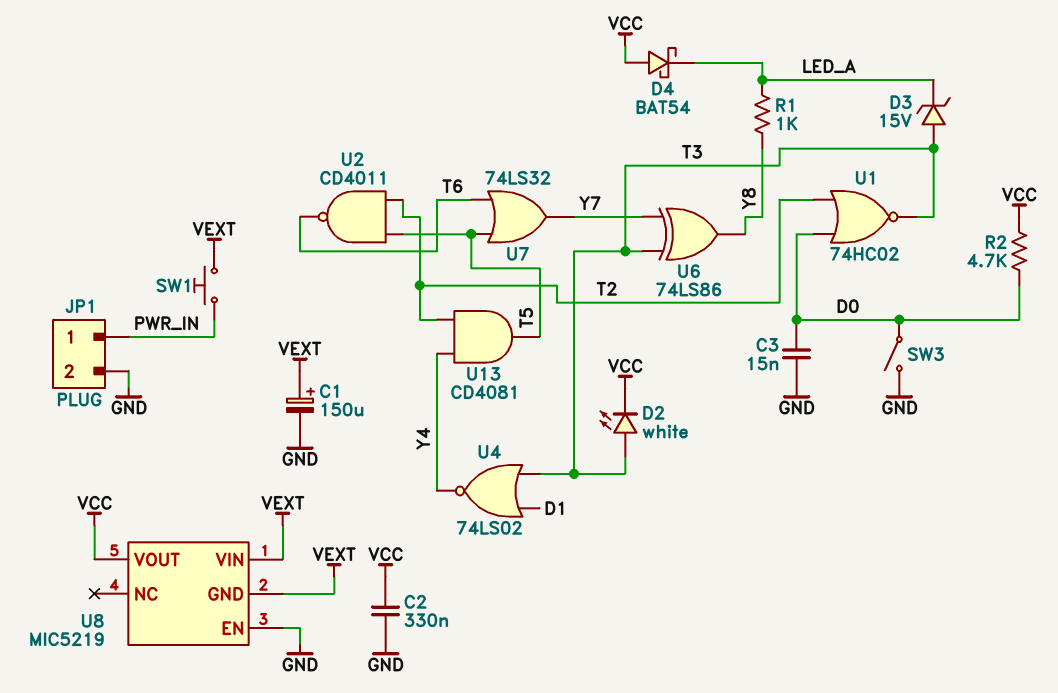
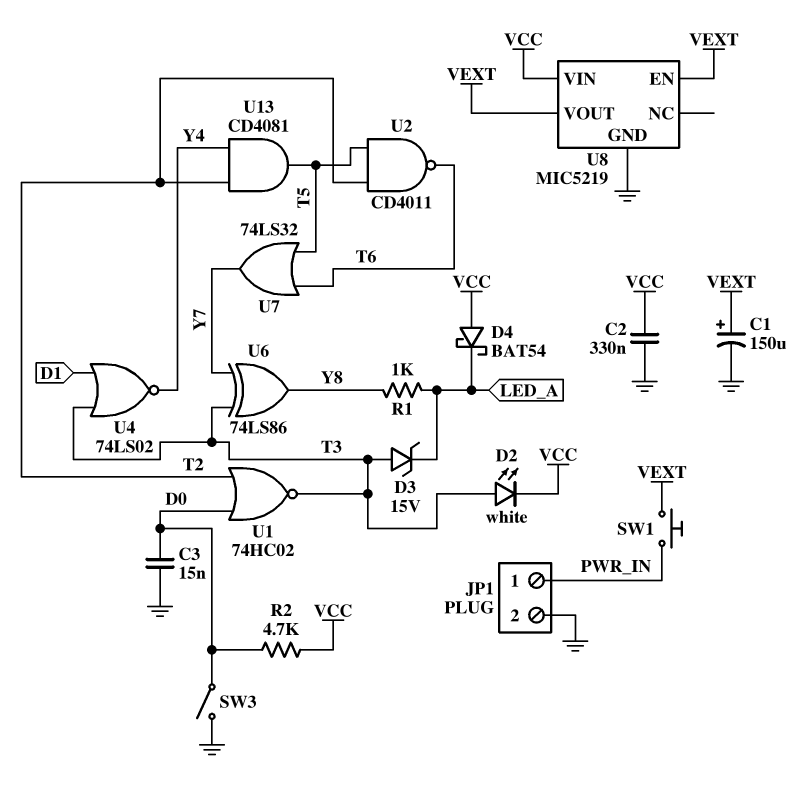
U8 pin EN: GND -> VEXT
U8 pin GND: VEXT -> GND
U8 pin VIN: VEXT -> VCC
U8 pin VOUT: VCC -> VEXT

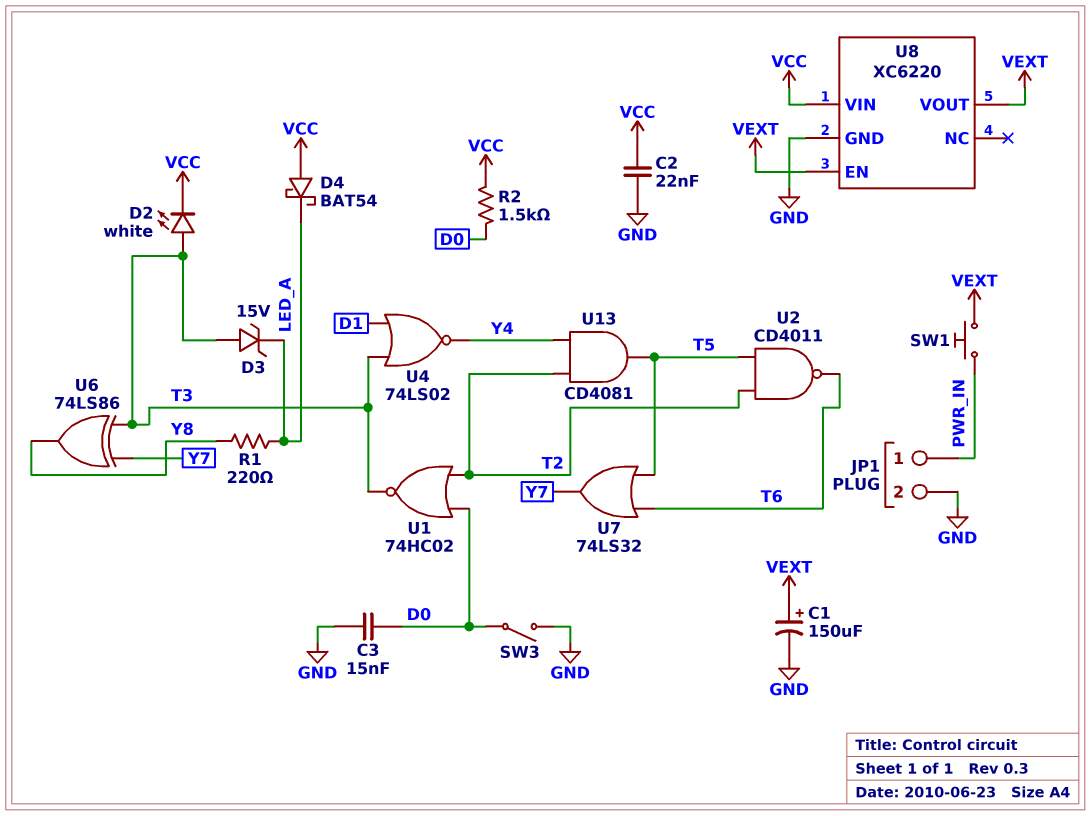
C2: 330nF (GND, VCC) -> 22nF (GND, VCC)
R1: 1k (LED_A, Y8) -> 220 (LED_A, Y8)
R2: 4.7k (D0, VCC) -> 1.5k (D0, VCC)
U8: MIC5219 -> XC6220

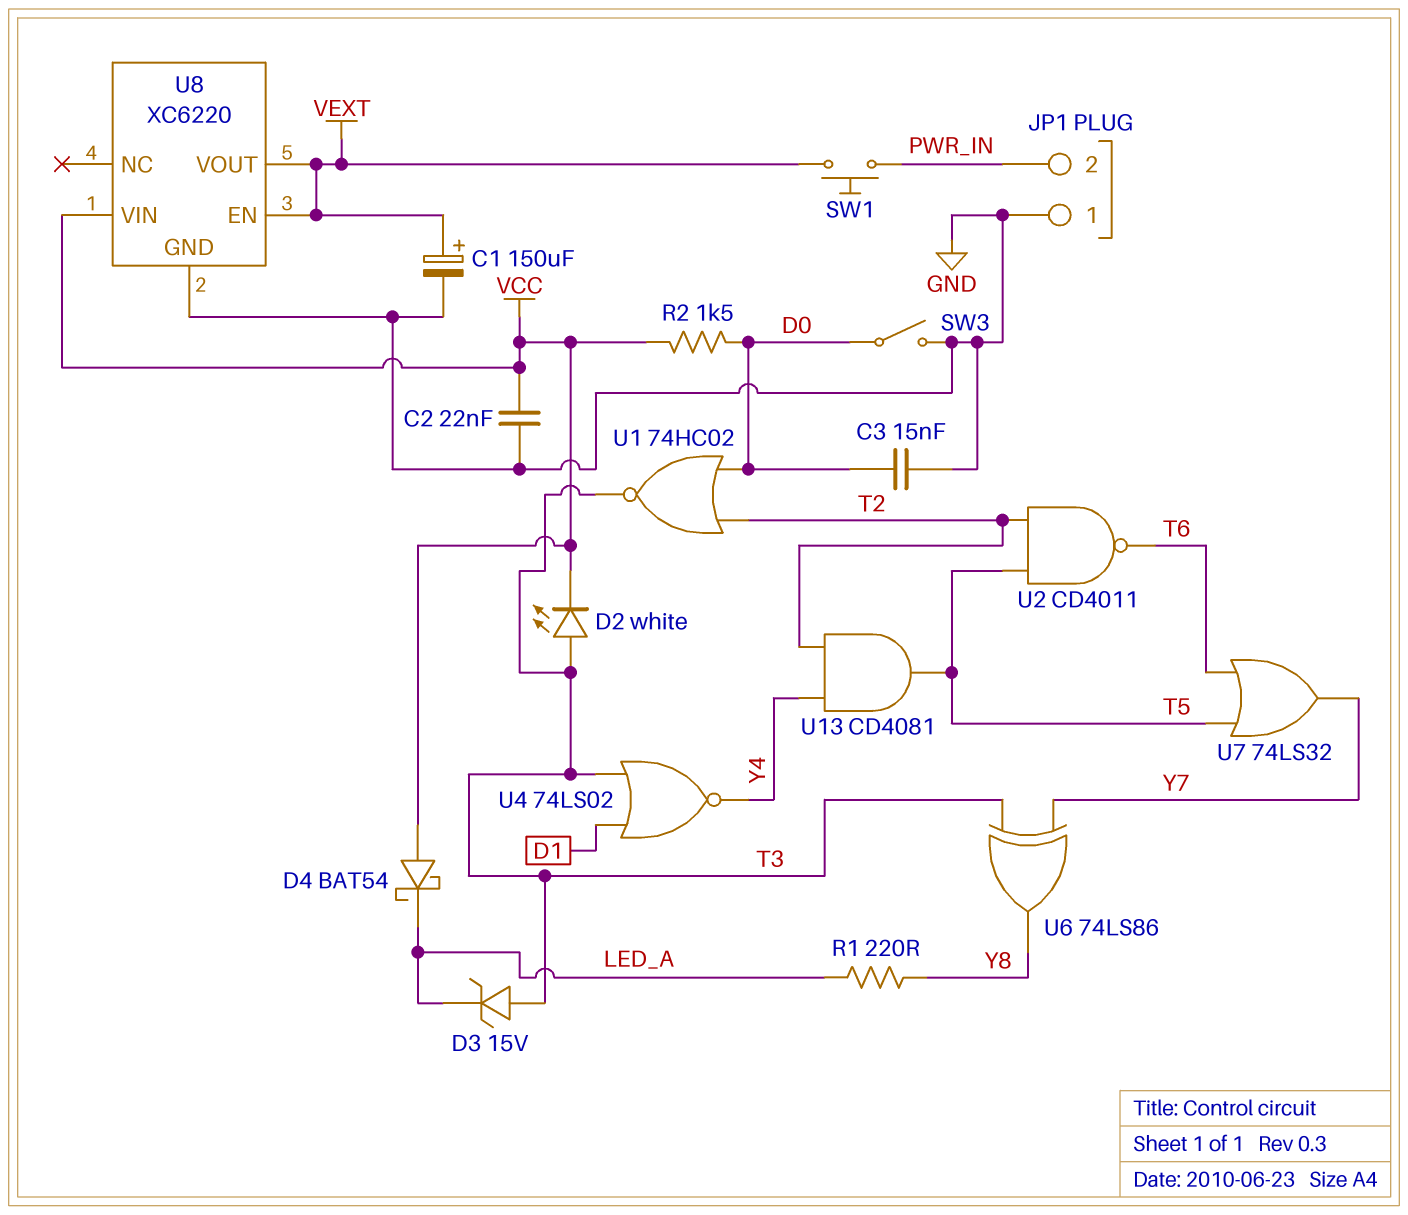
JP1 pin 1: PWR_IN -> GND
JP1 pin 2: GND -> PWR_IN

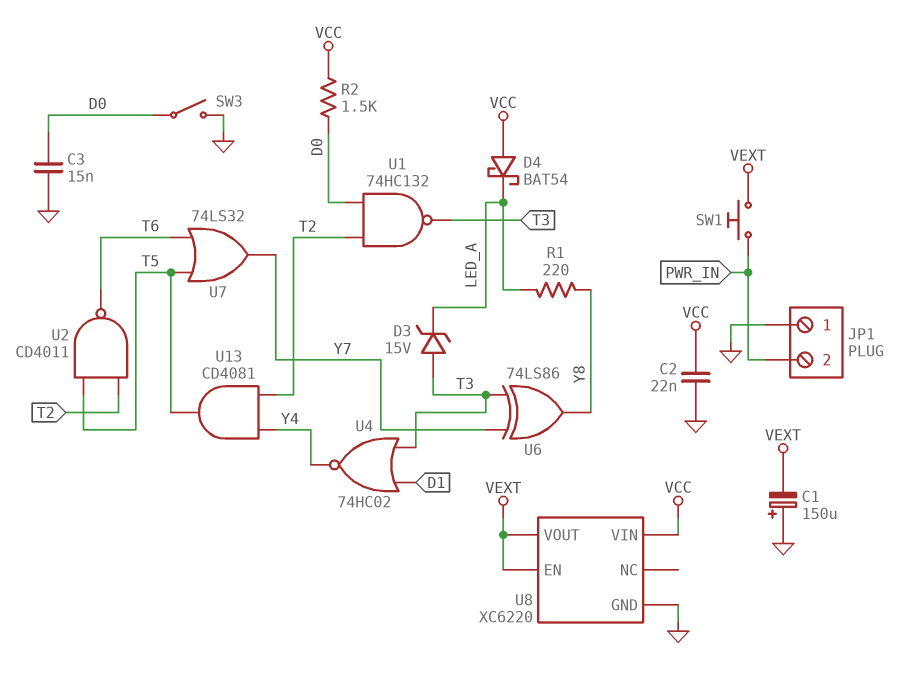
C1: 150uF (plus VEXT, minus GND) -> 150uF (plus GND, minus VEXT)
D2: LED white (A T3, K VCC) -> none
U1: NOR 74HC02 (in D0, in T2, out T3) -> NAND 74HC132 (in D0, in T2, out T3)
U4: NOR 74LS02 (in D1, in T3, out Y4) -> NOR 74HC02 (in D1, in T3, out Y4)

